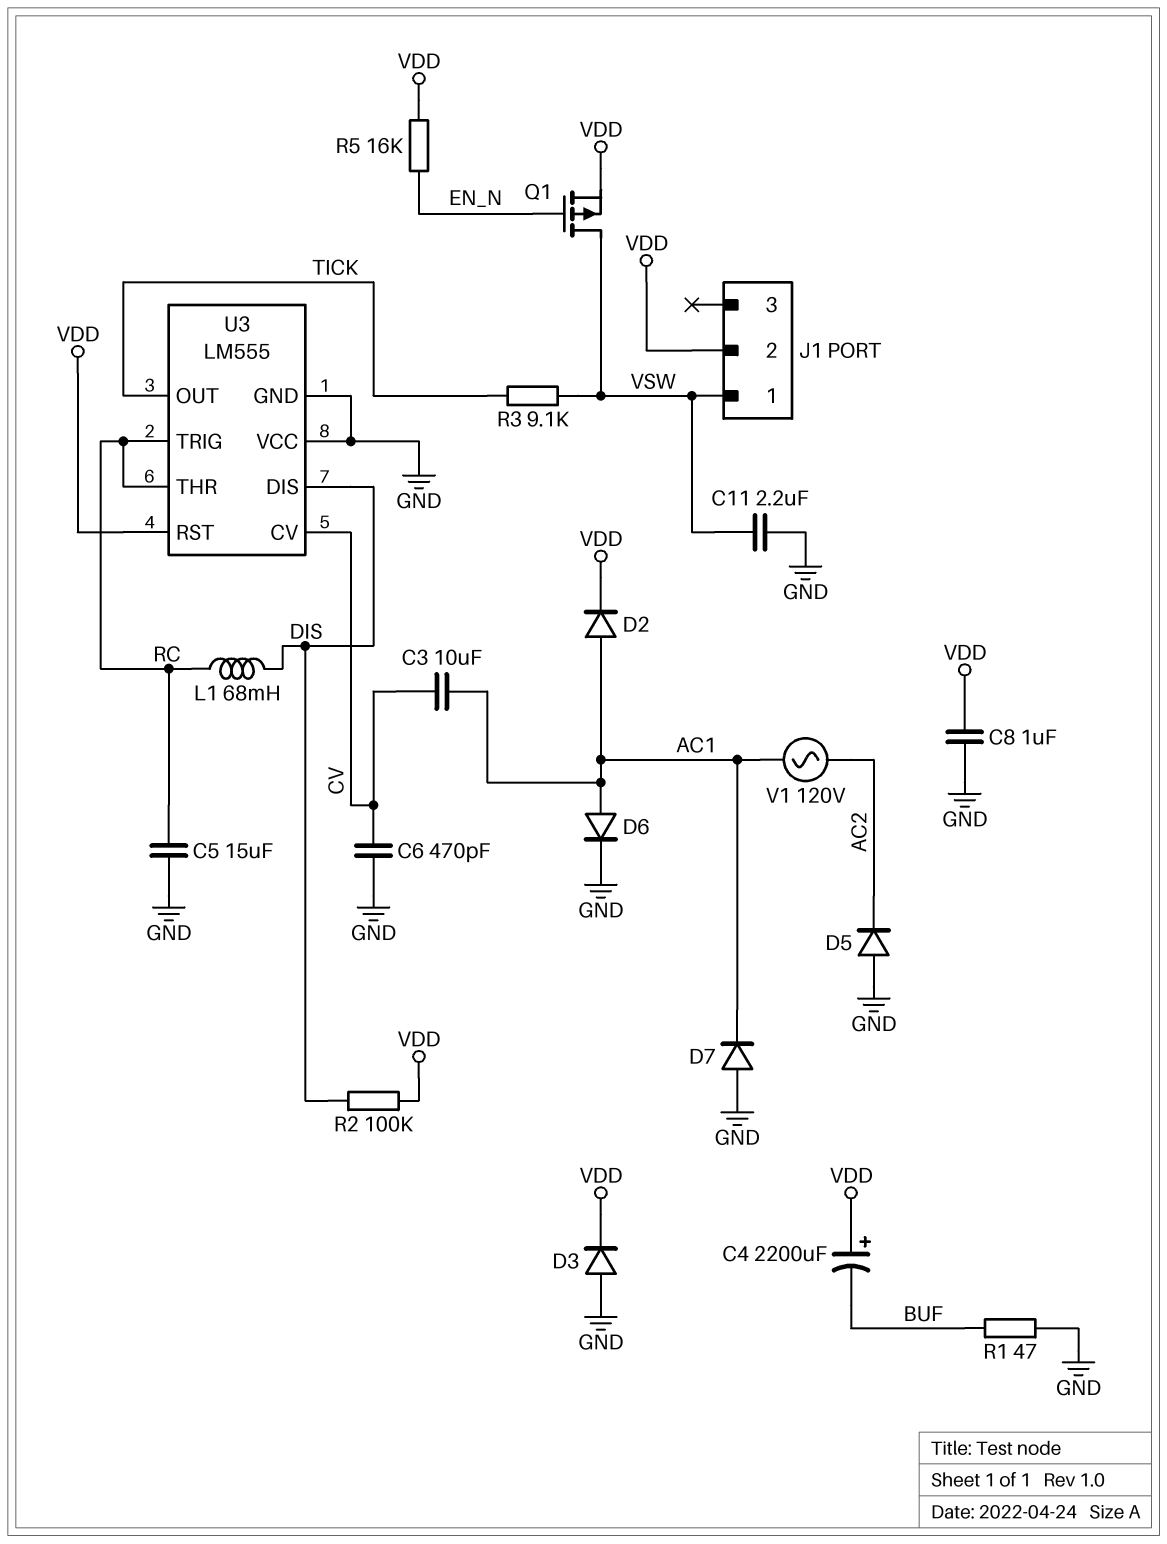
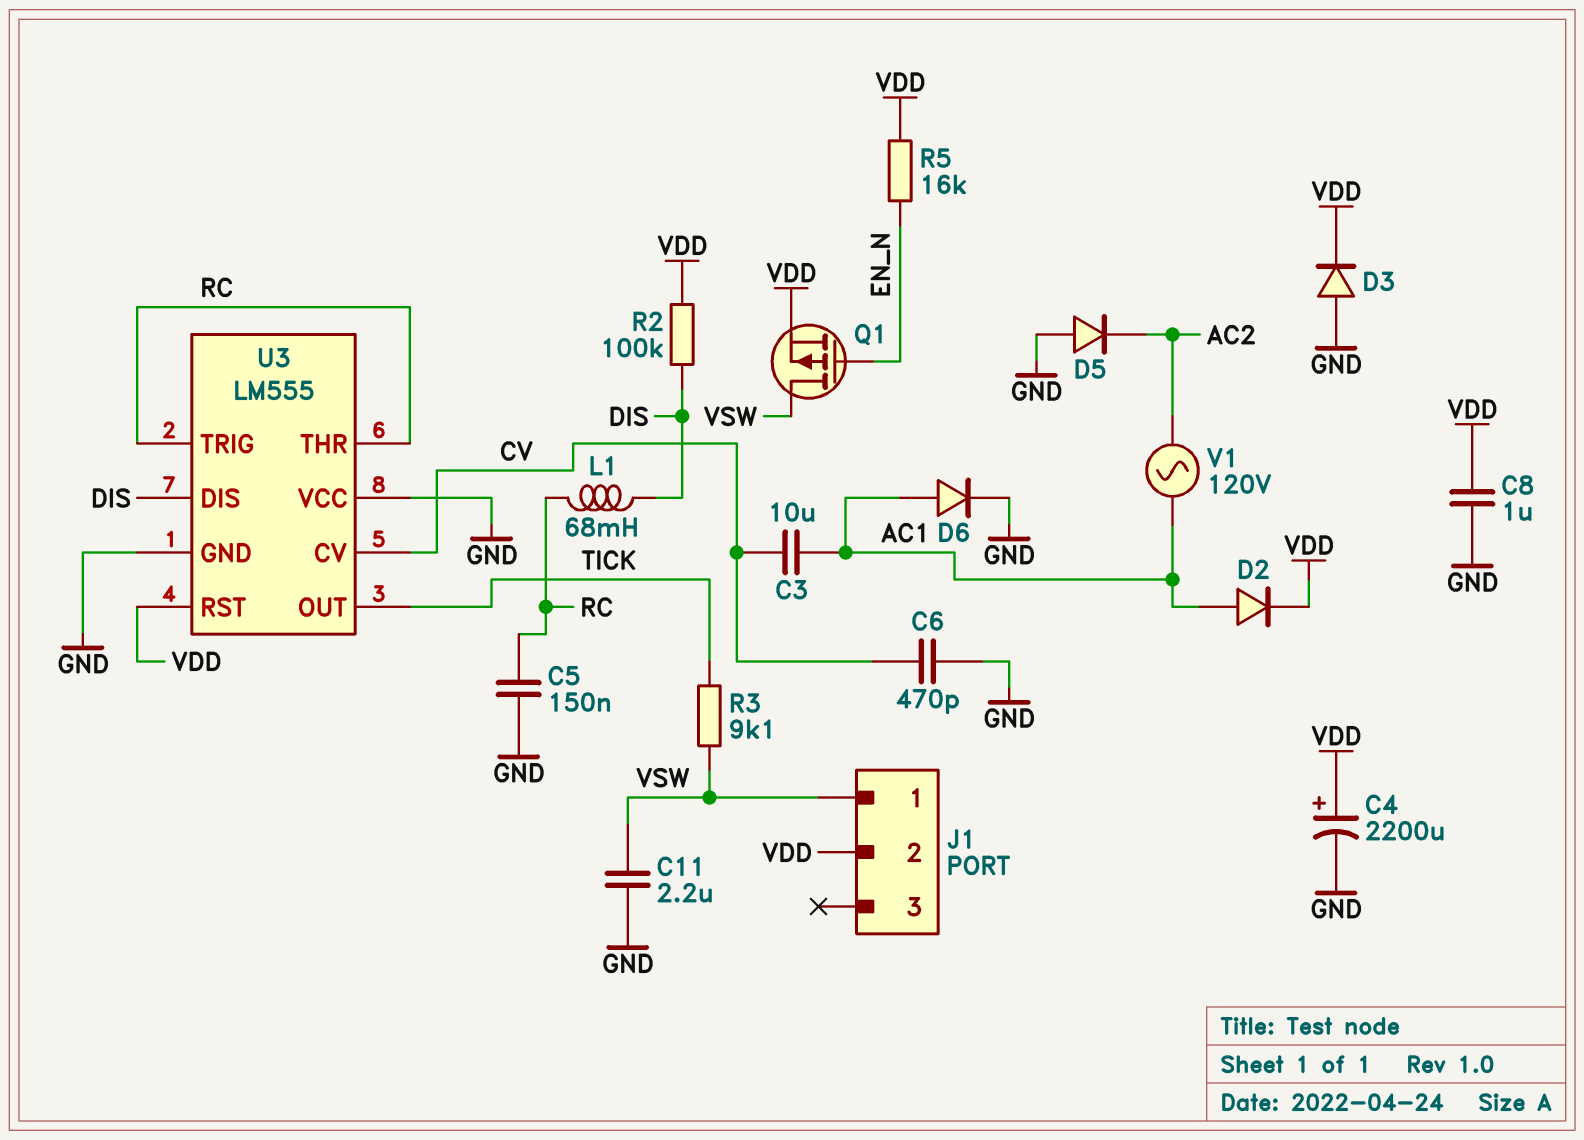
C4: 2200uF (plus VDD, minus BUF) -> 2200uF (plus VDD, minus GND)
C5: 15uF (GND, RC) -> 150nF (GND, RC)
D7: diode (A GND, K AC1) -> none
R1: 47 (BUF, GND) -> none

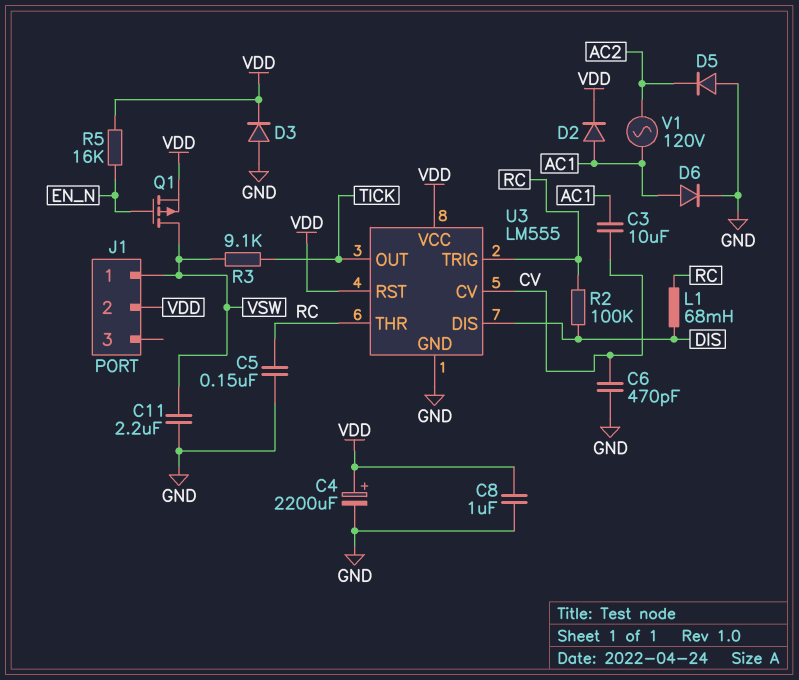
R2: 100k (DIS, VDD) -> 100k (DIS, RC)
U3 pin VCC: GND -> VDD

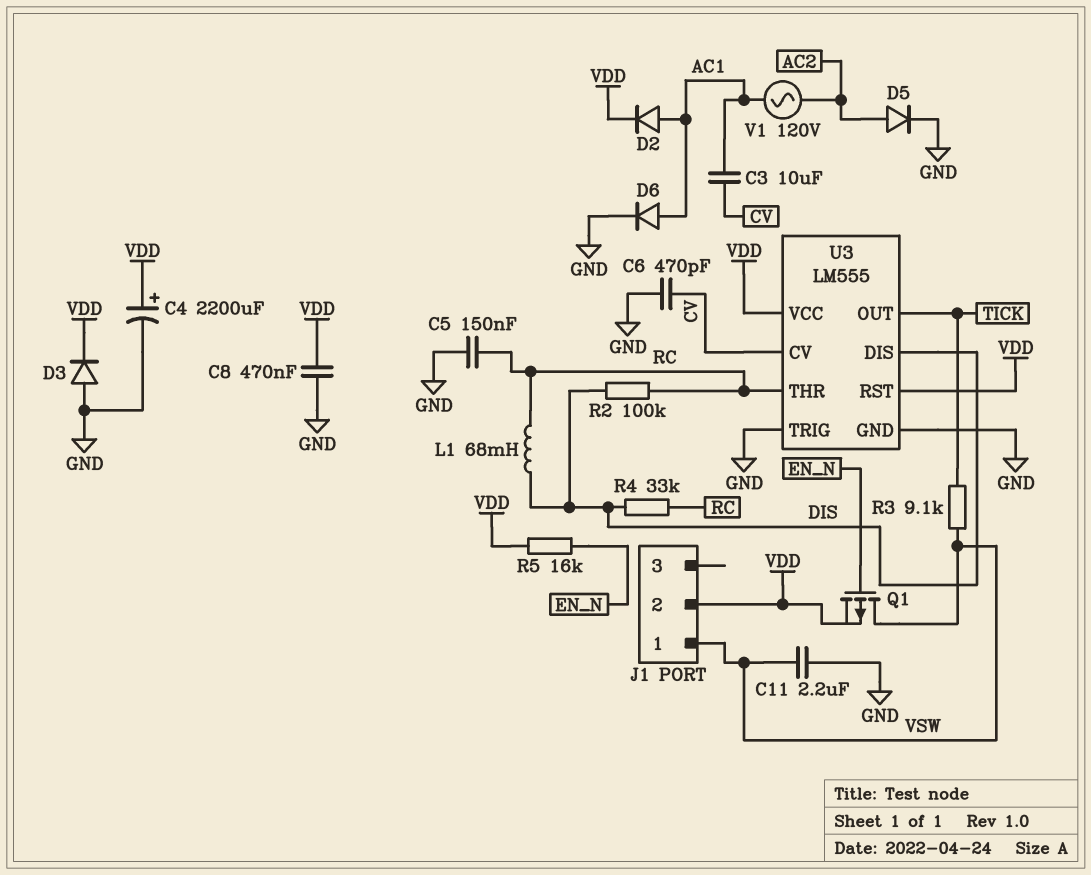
C8: 1uF (GND, VDD) -> 470nF (GND, VDD)
D5: diode (A GND, K AC2) -> diode (A AC2, K GND)
R4: none -> 33k (DIS, RC)
U3 pin TRIG: RC -> GND

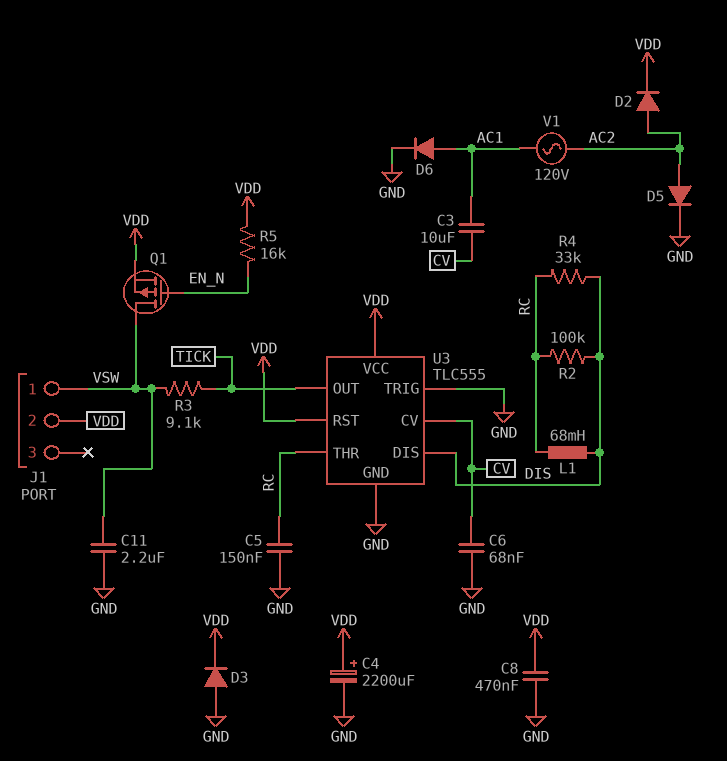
C6: 470pF (CV, GND) -> 68nF (CV, GND)
D2: diode (A AC1, K VDD) -> diode (A AC2, K VDD)
U3: LM555 -> TLC555

